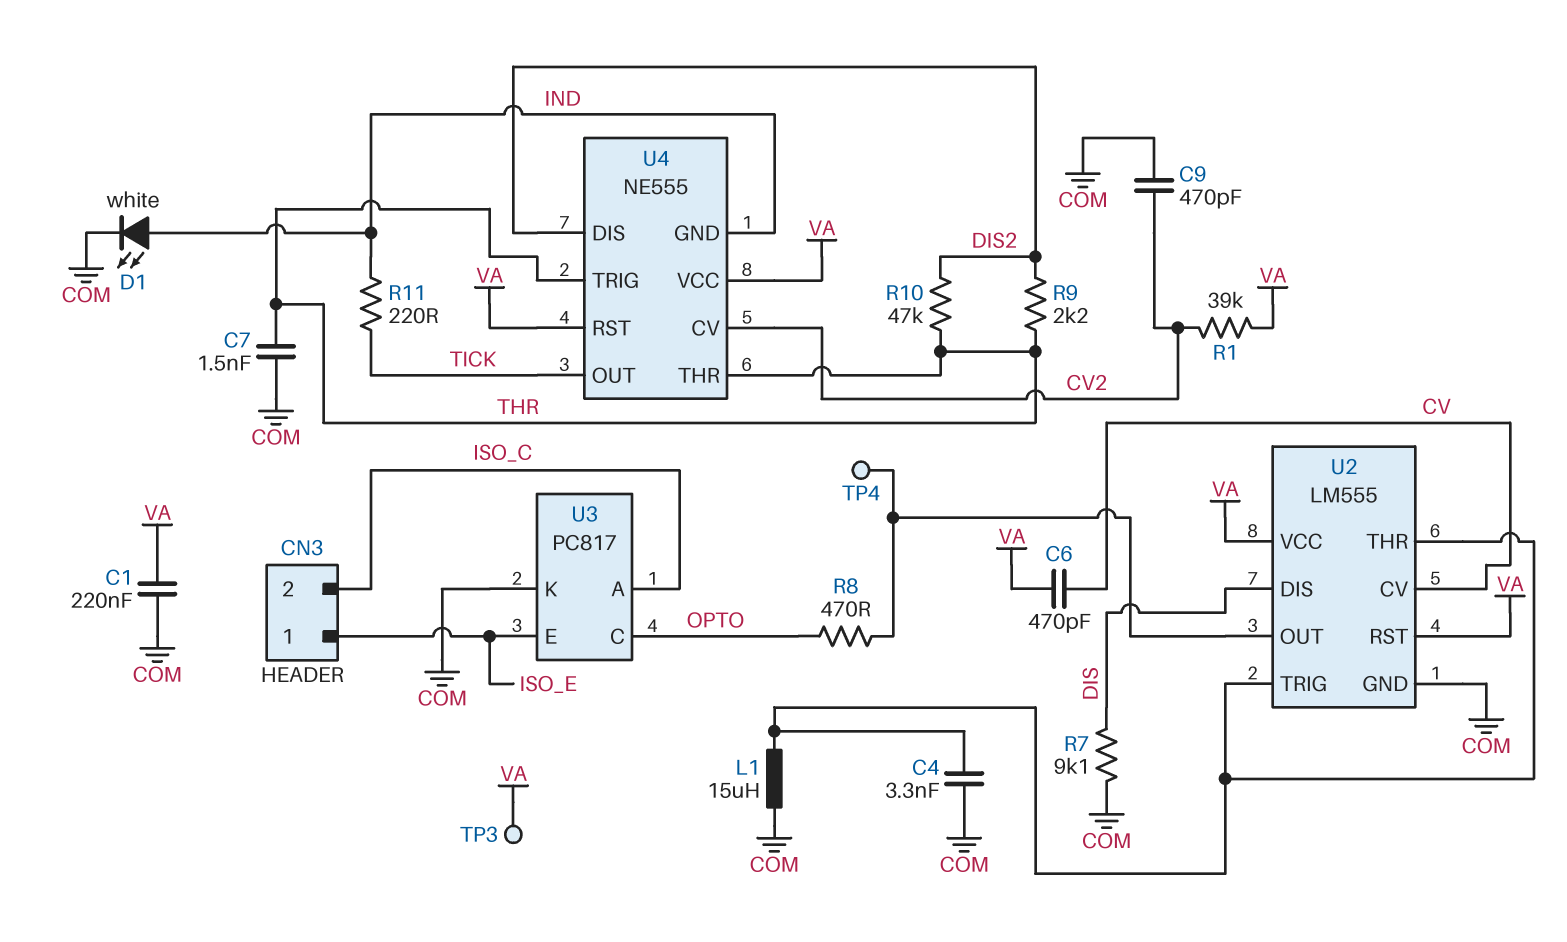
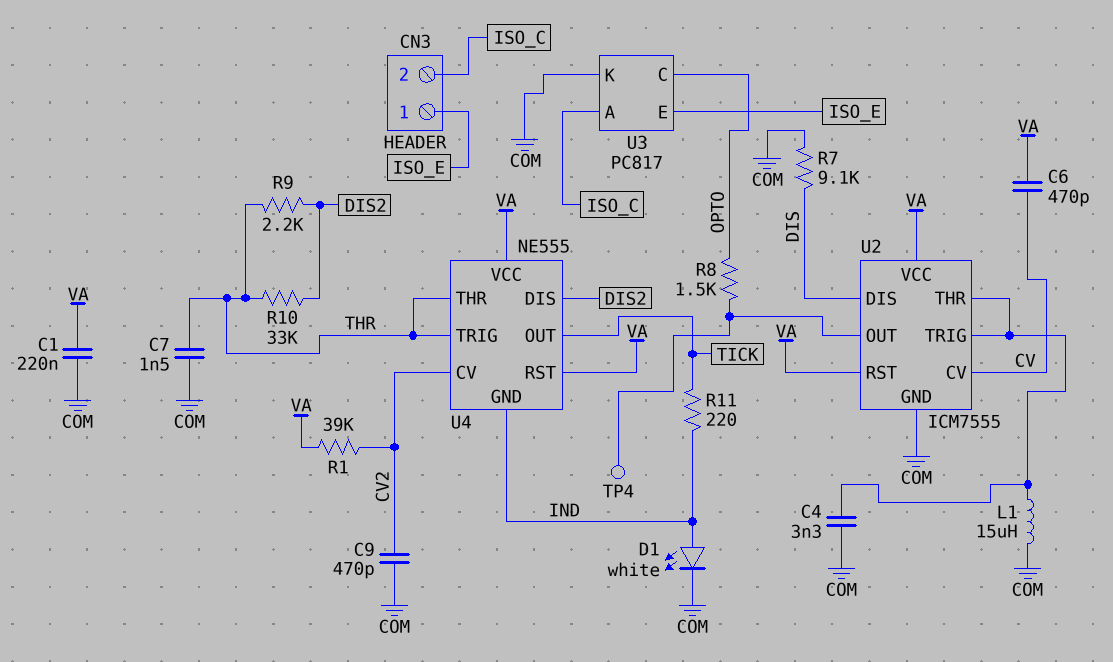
R8: 470 (OPTO, U2/OUT) -> 1.5k (OPTO, U2/OUT)
R10: 47k (DIS2, THR) -> 33k (DIS2, THR)
TP3: test point (VA) -> none
U2: LM555 -> ICM7555

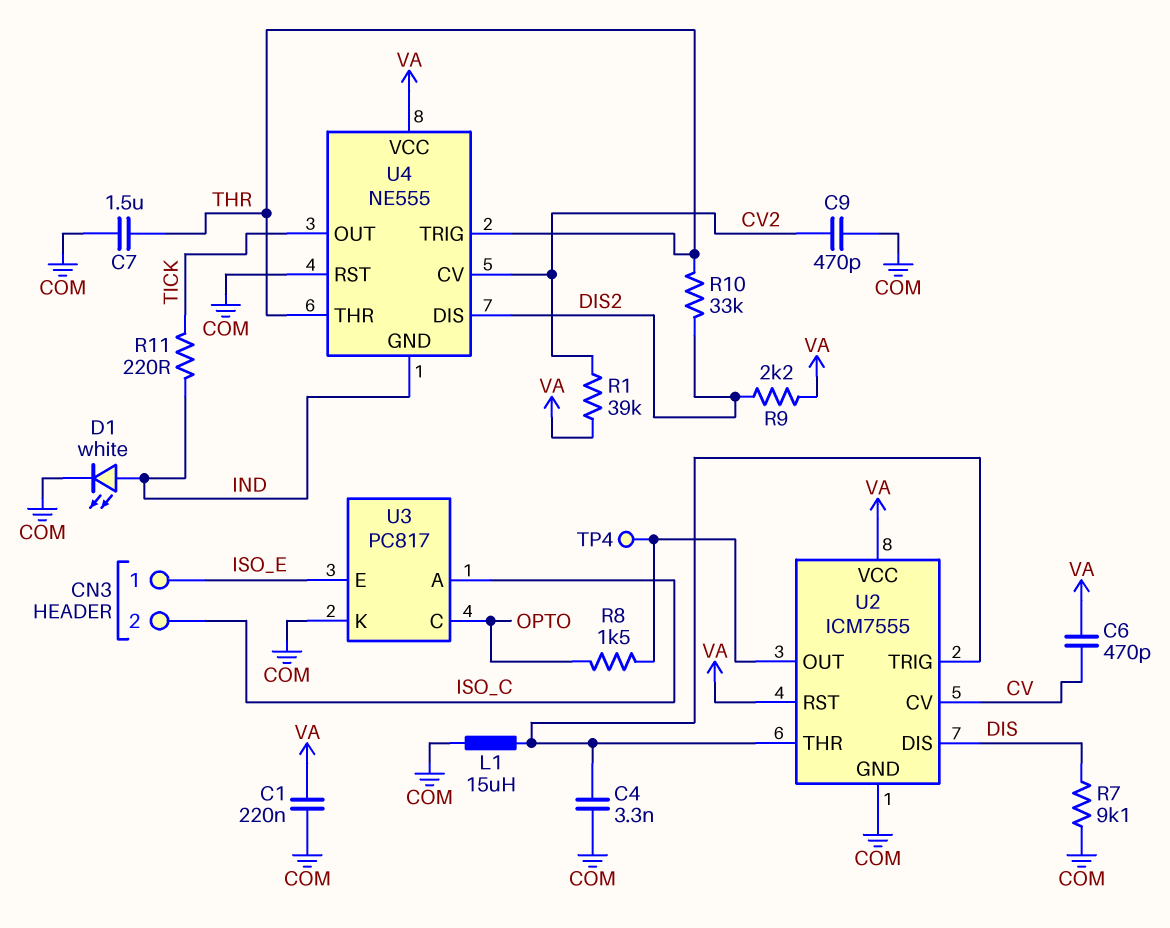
C7: 1.5nF (COM, THR) -> 1.5uF (COM, THR)
R9: 2.2k (DIS2, THR) -> 2.2k (DIS2, VA)
U4 pin RST: VA -> COM

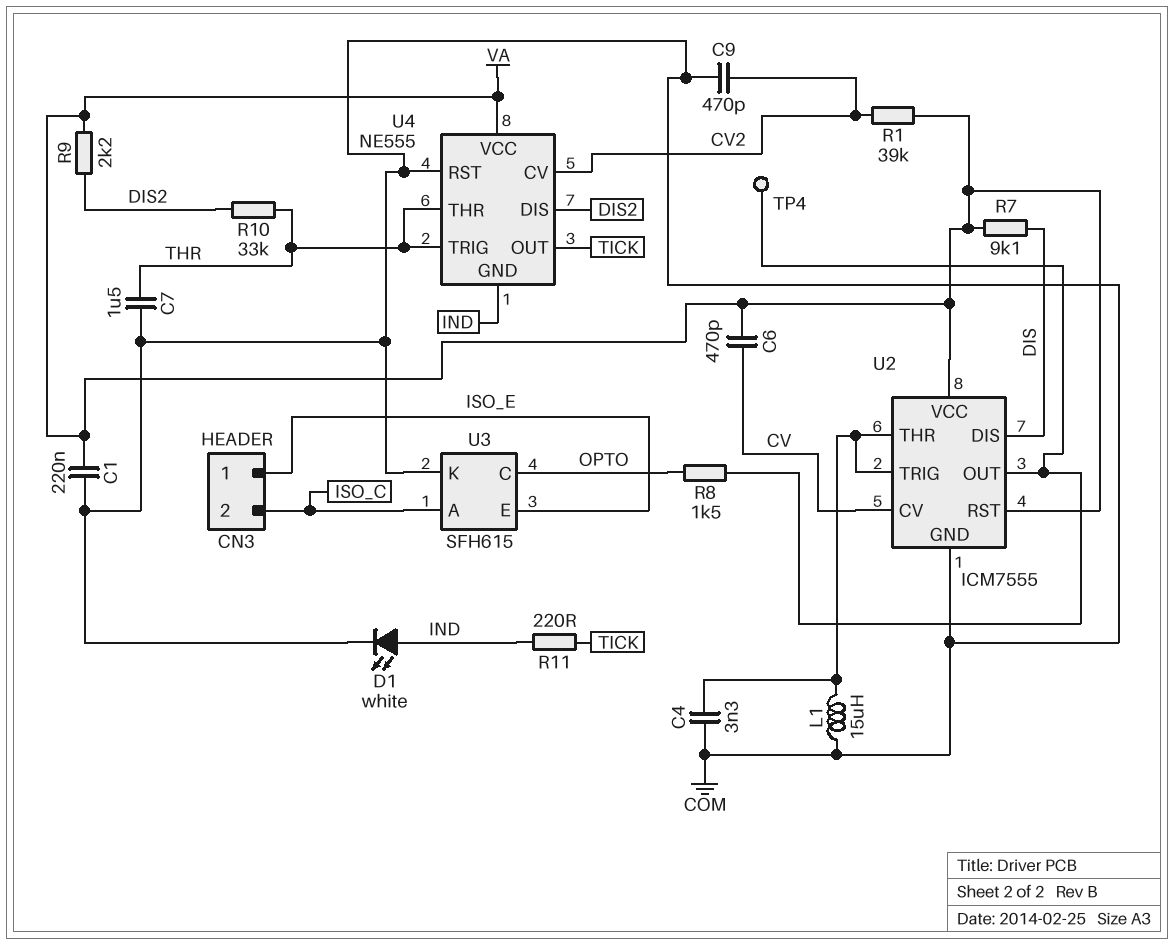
R7: 9.1k (COM, DIS) -> 9.1k (DIS, VA)
U3: PC817 -> SFH615

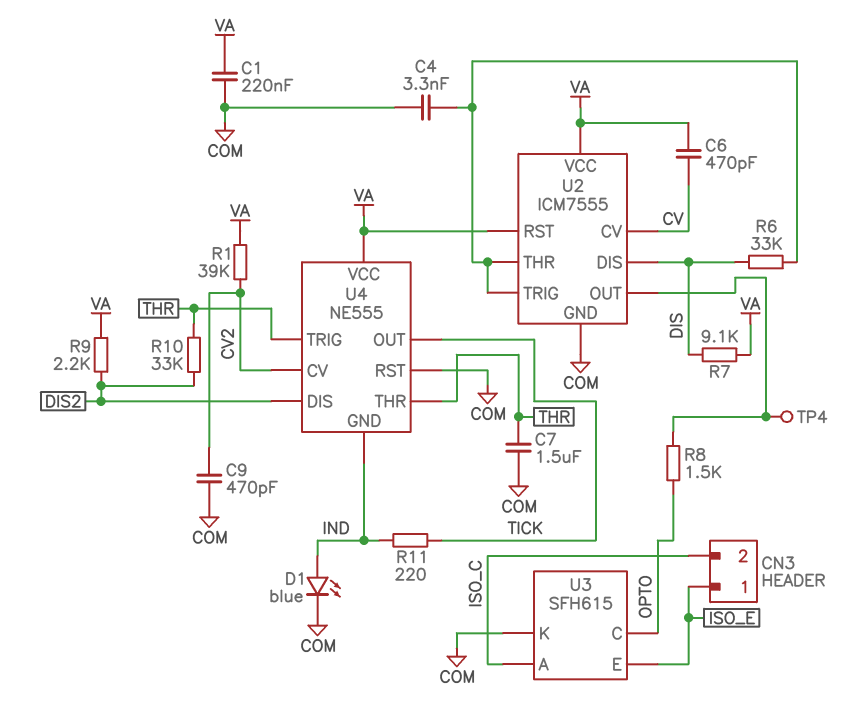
D1: LED white (A IND, K COM) -> LED blue (A IND, K COM)
L1: 15uH (COM, U2/THR) -> none
R6: none -> 33k (DIS, U2/THR)

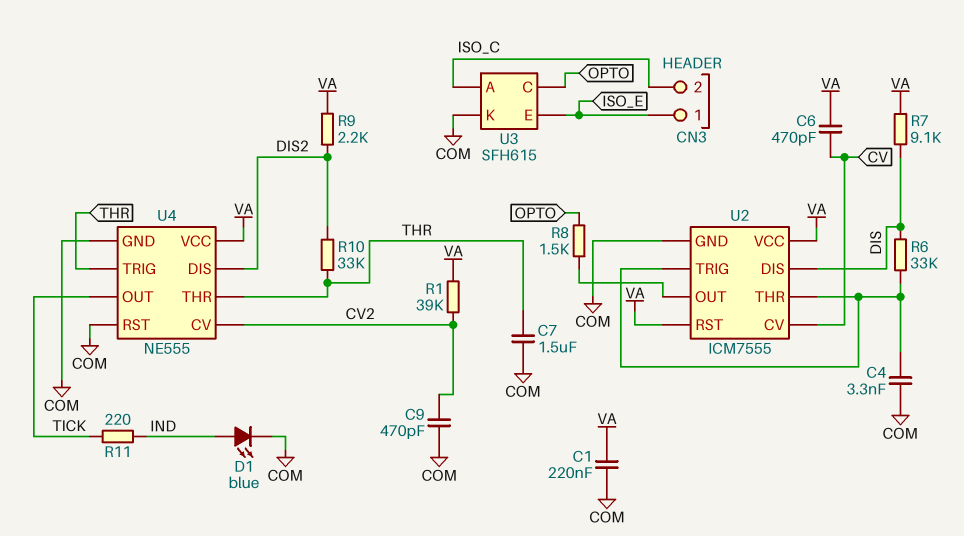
TP4: test point (U2/OUT) -> none
U4 pin GND: IND -> COM

